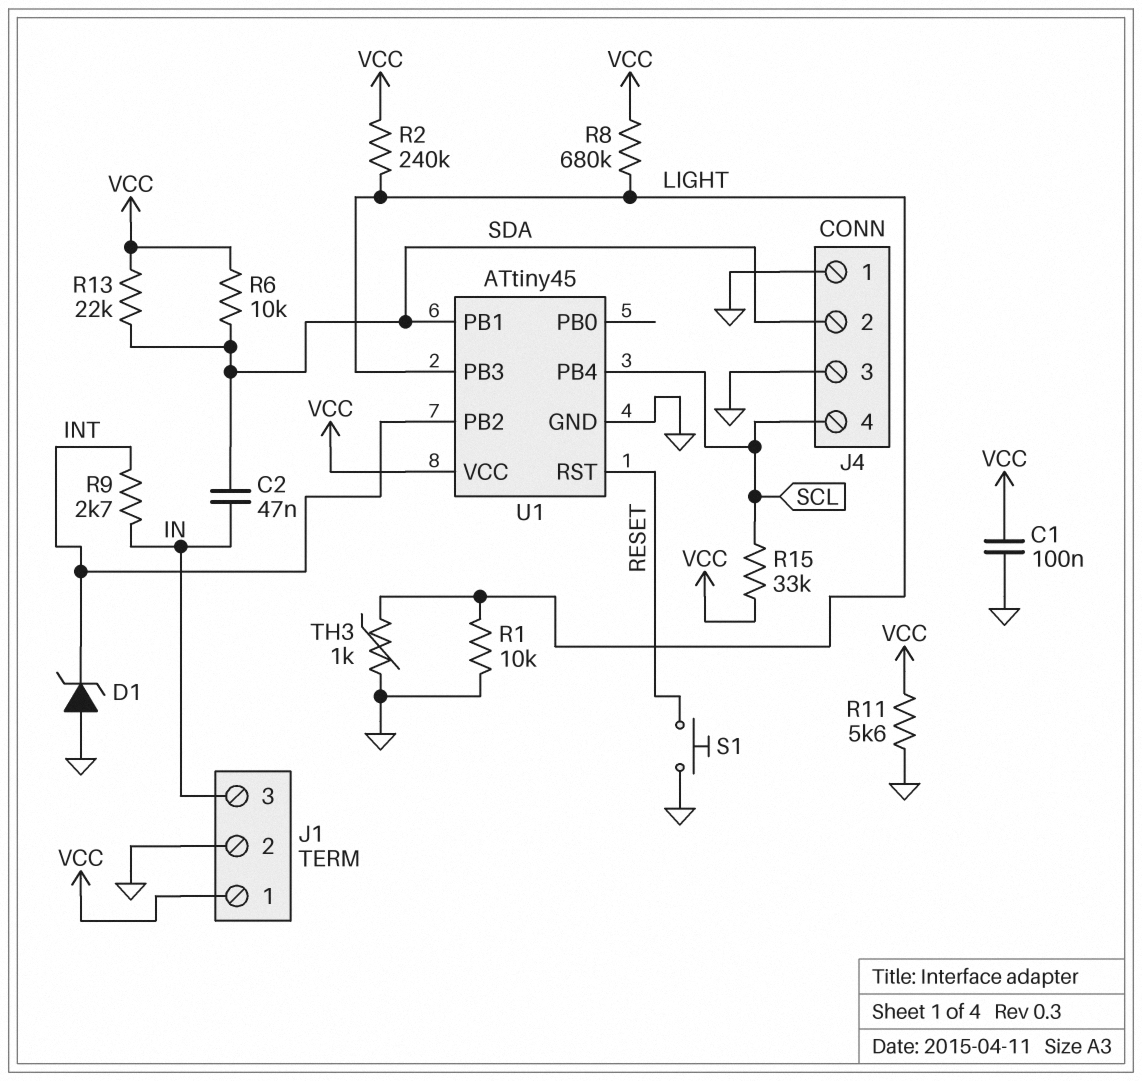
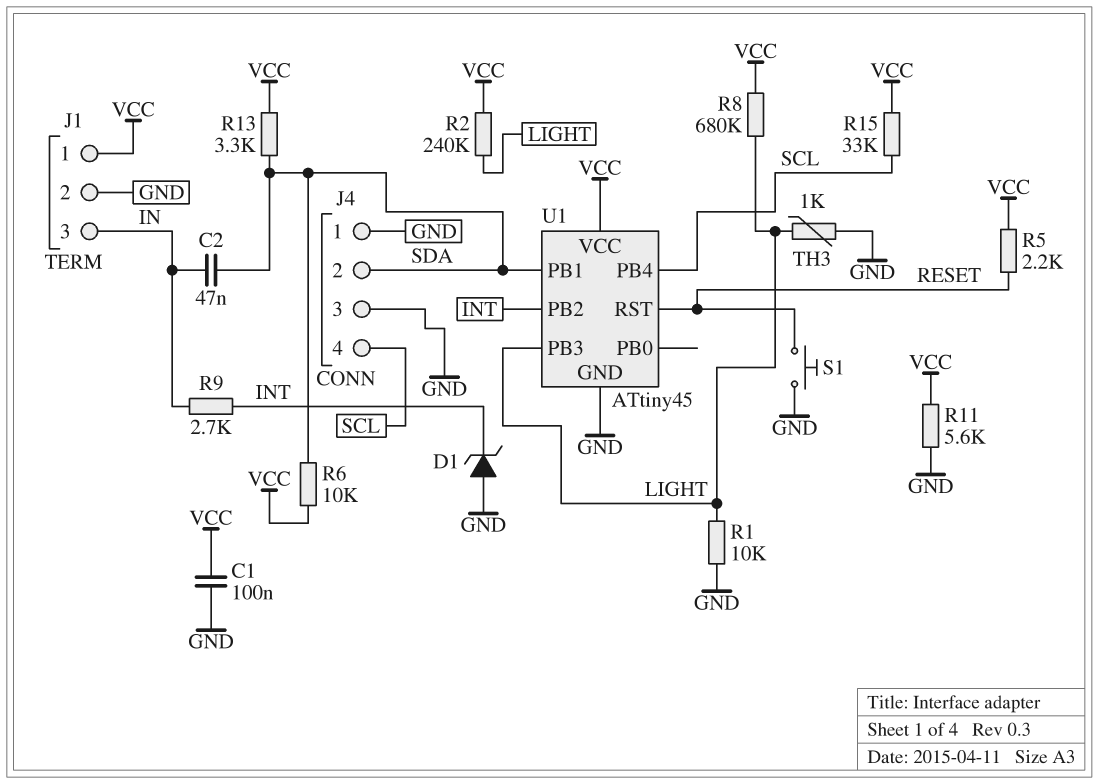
R5: none -> 2.2k (RESET, VCC)
R13: 22k (SDA, VCC) -> 3.3k (SDA, VCC)

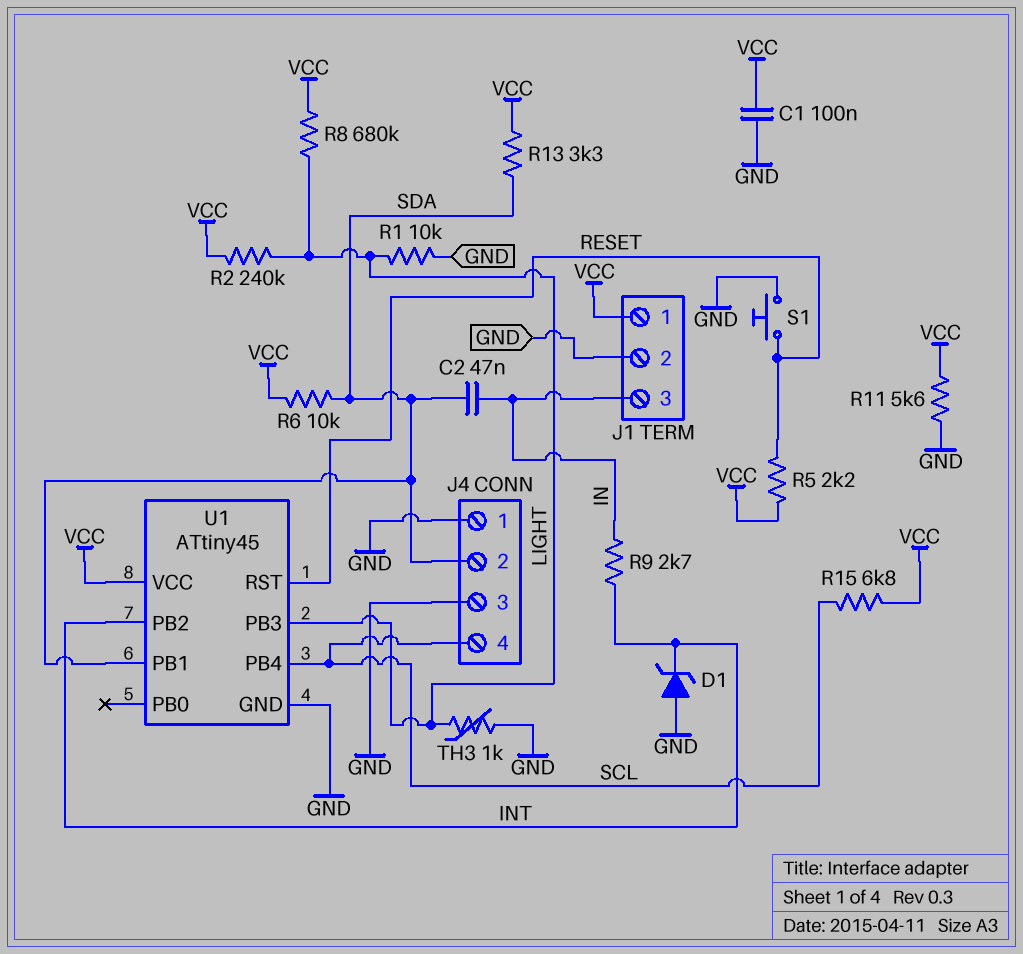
R15: 33k (SCL, VCC) -> 6.8k (SCL, VCC)

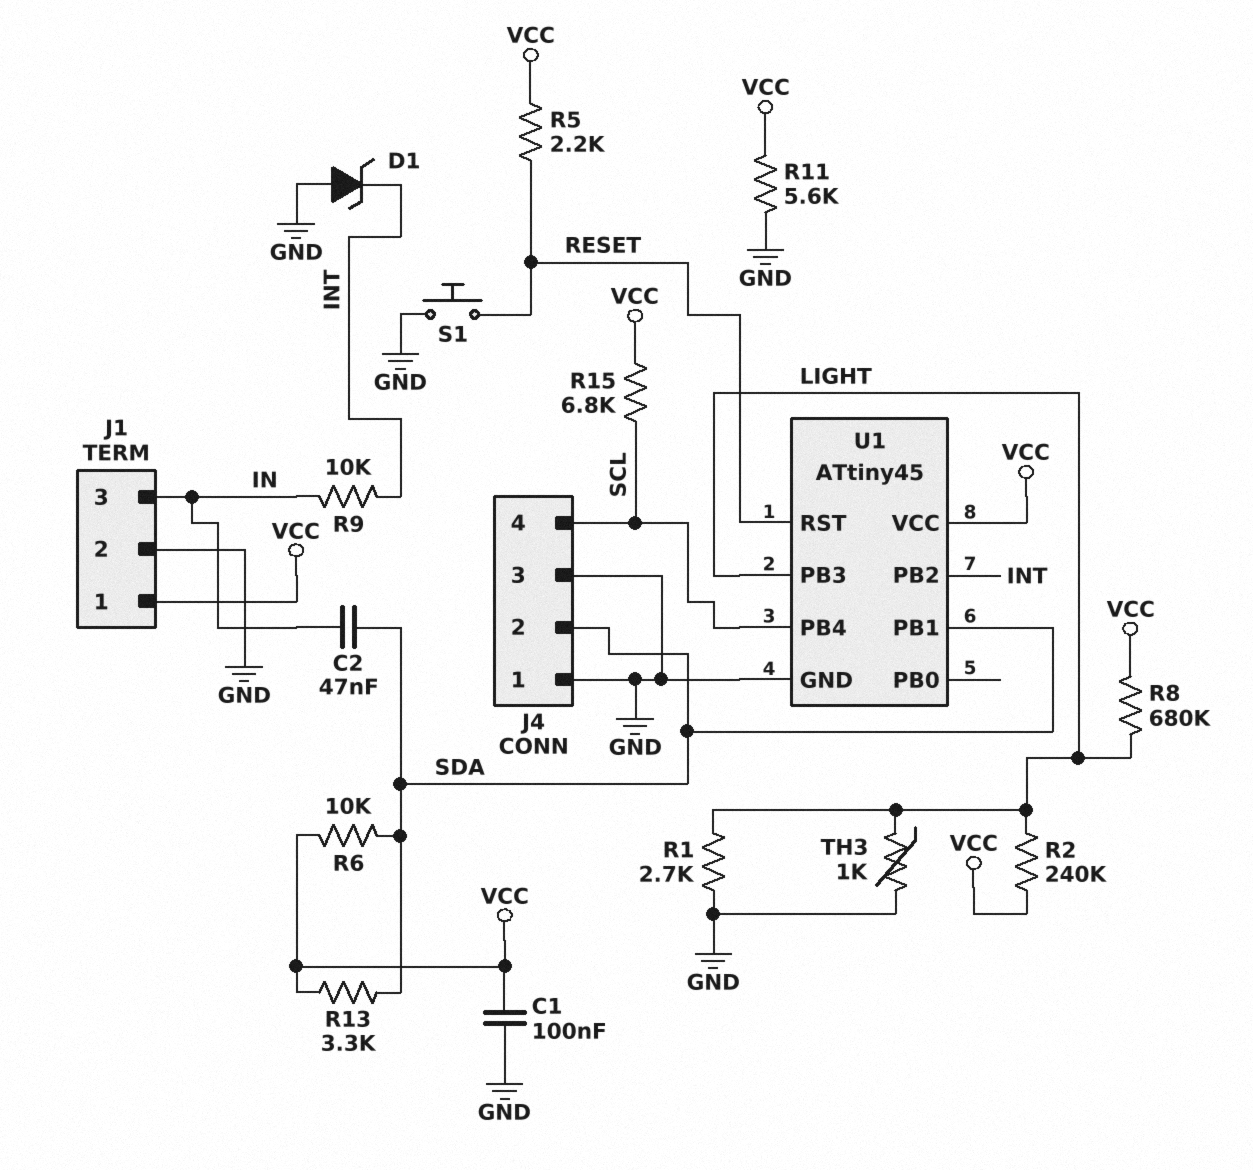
R1: 10k (GND, LIGHT) -> 2.7k (GND, LIGHT)
R9: 2.7k (IN, INT) -> 10k (IN, INT)

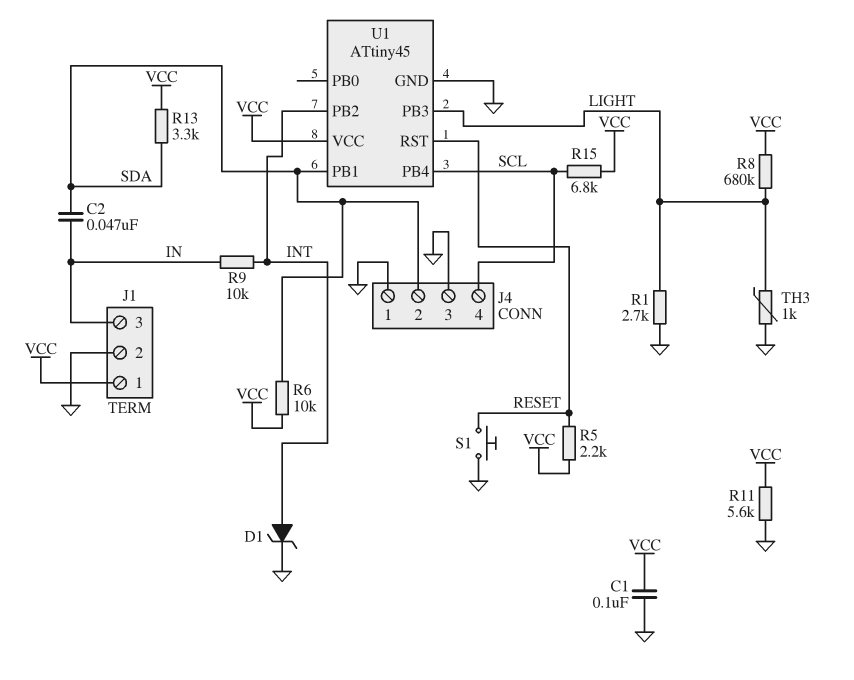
D1: zener (A GND, K INT) -> zener (A INT, K GND)
R2: 240k (LIGHT, VCC) -> none

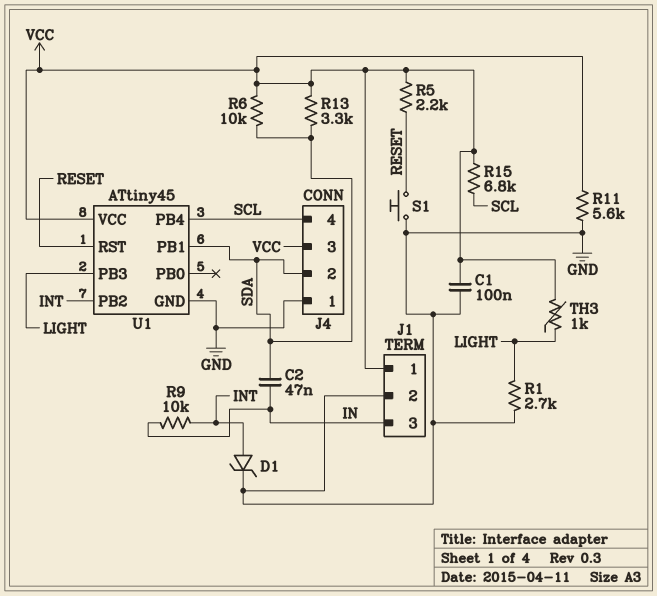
J4 pin 3: GND -> VCC
R8: 680k (LIGHT, VCC) -> none
TH3: 1k (GND, LIGHT) -> 1k (LIGHT, VCC)

